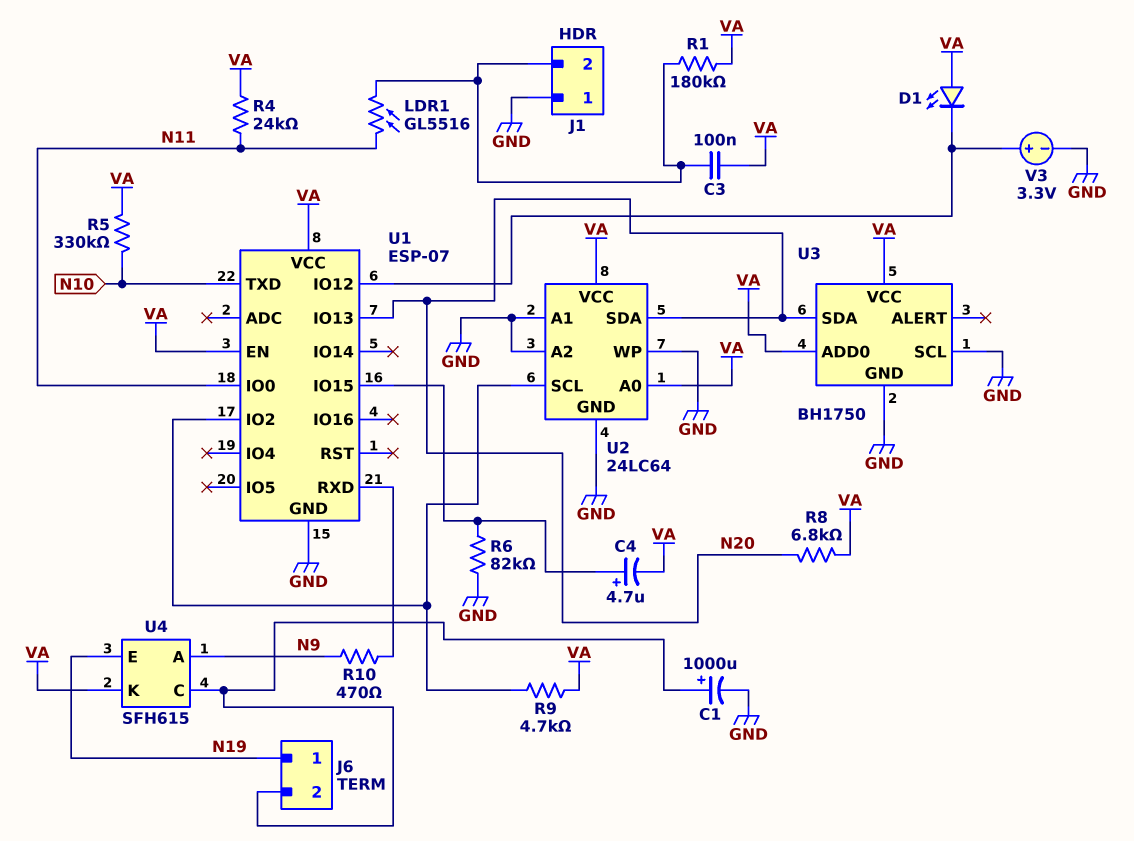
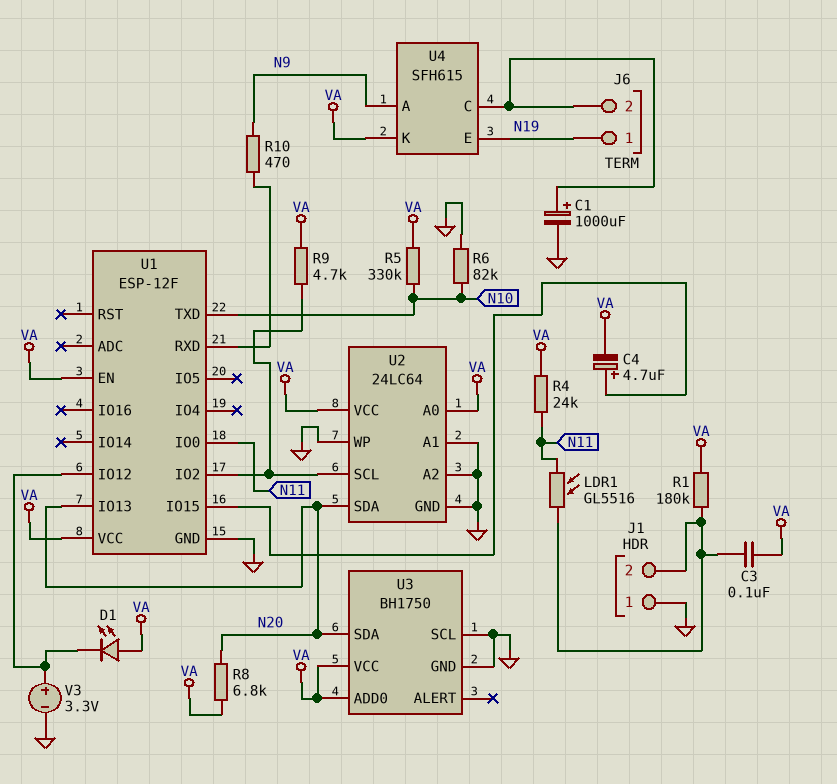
R6: 82k (GND, U1/IO15) -> 82k (GND, N10)
U1: ESP-07 -> ESP-12F

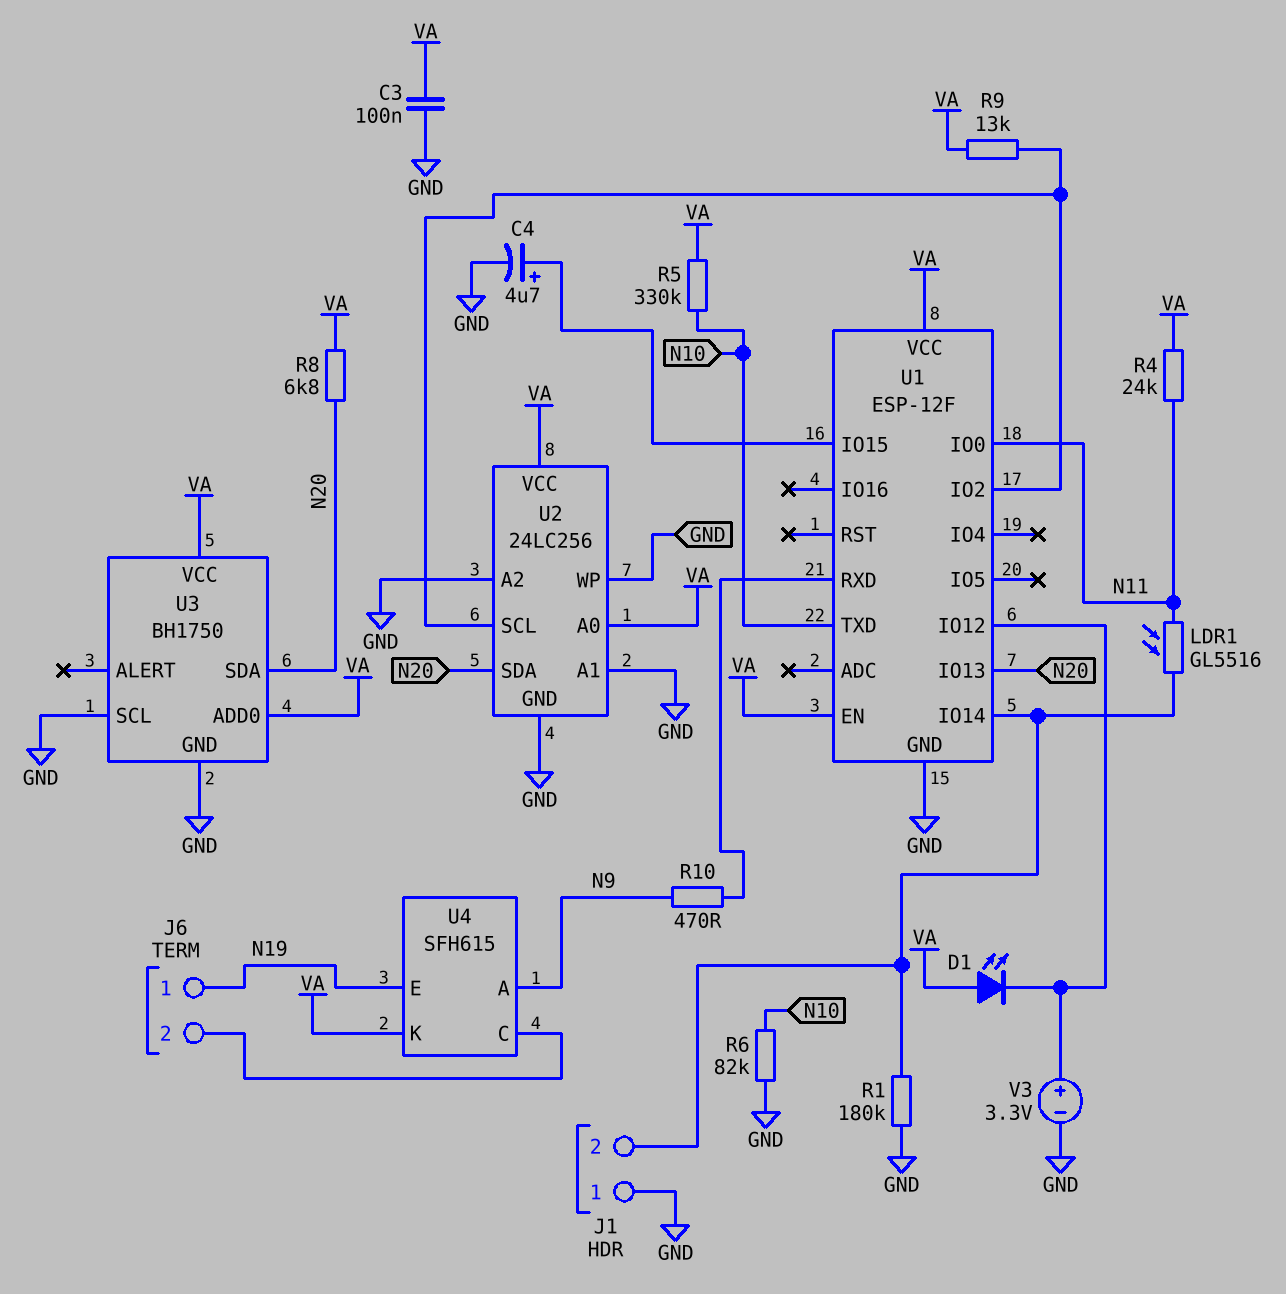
C1: 1000uF (plus J6/2, minus GND) -> none
C3: 100nF (J1/2, VA) -> 100nF (GND, VA)
C4: 4.7uF (plus U1/IO15, minus VA) -> 4.7uF (plus U1/IO15, minus GND)
R1: 180k (J1/2, VA) -> 180k (GND, J1/2)
R9: 4.7k (U1/IO2, VA) -> 13k (U1/IO2, VA)
U1 pin IO14: none -> J1/2
U2: 24LC64 -> 24LC256

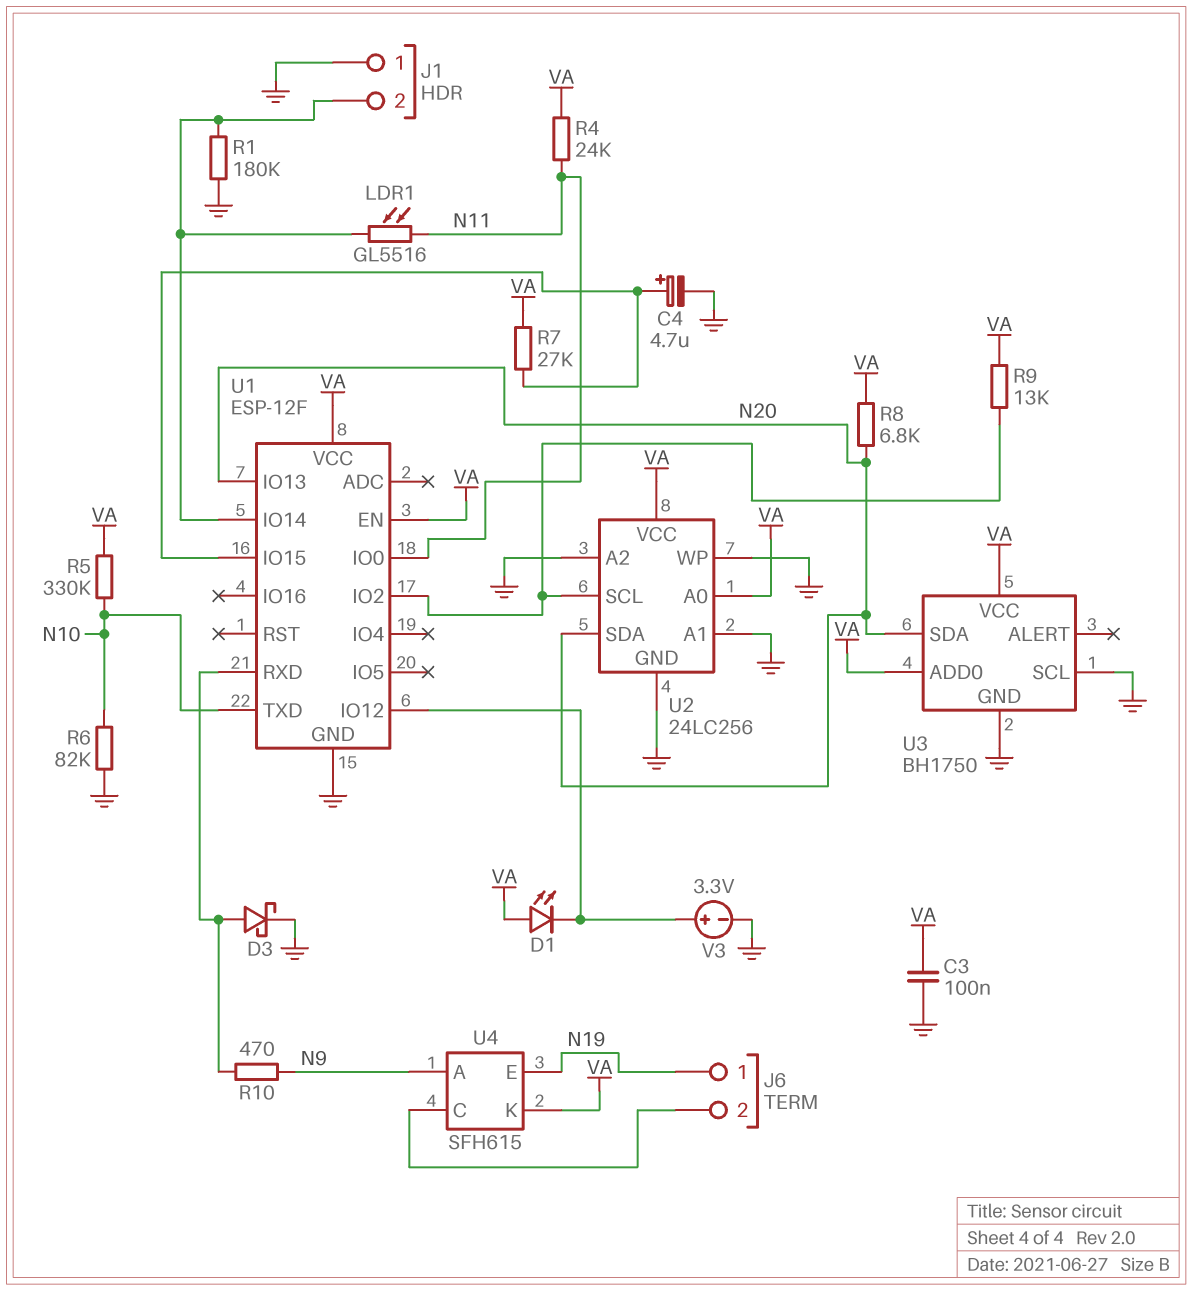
D3: none -> schottky (A U1/RXD, K GND)
R7: none -> 27k (U1/IO15, VA)

